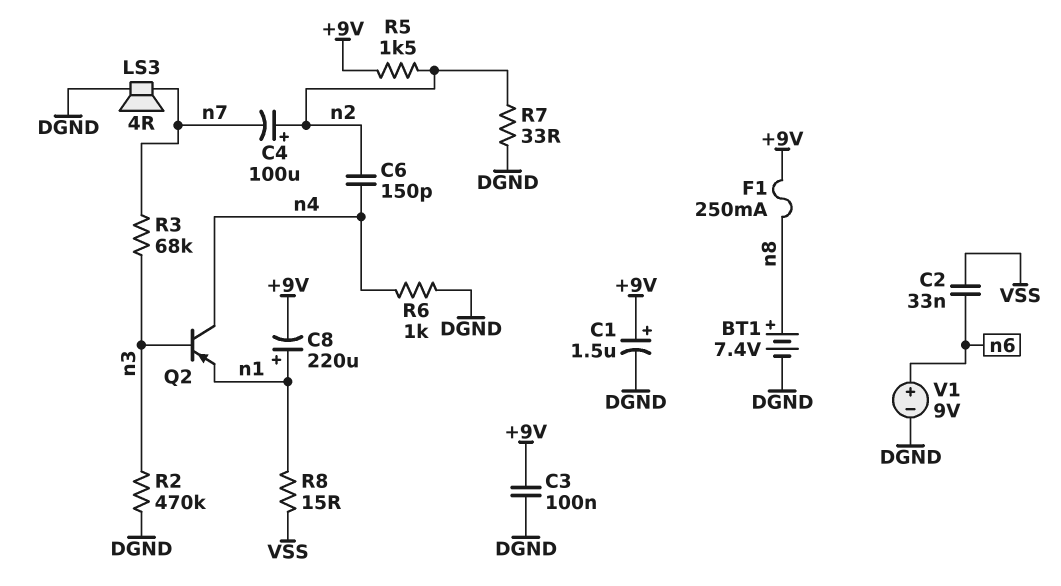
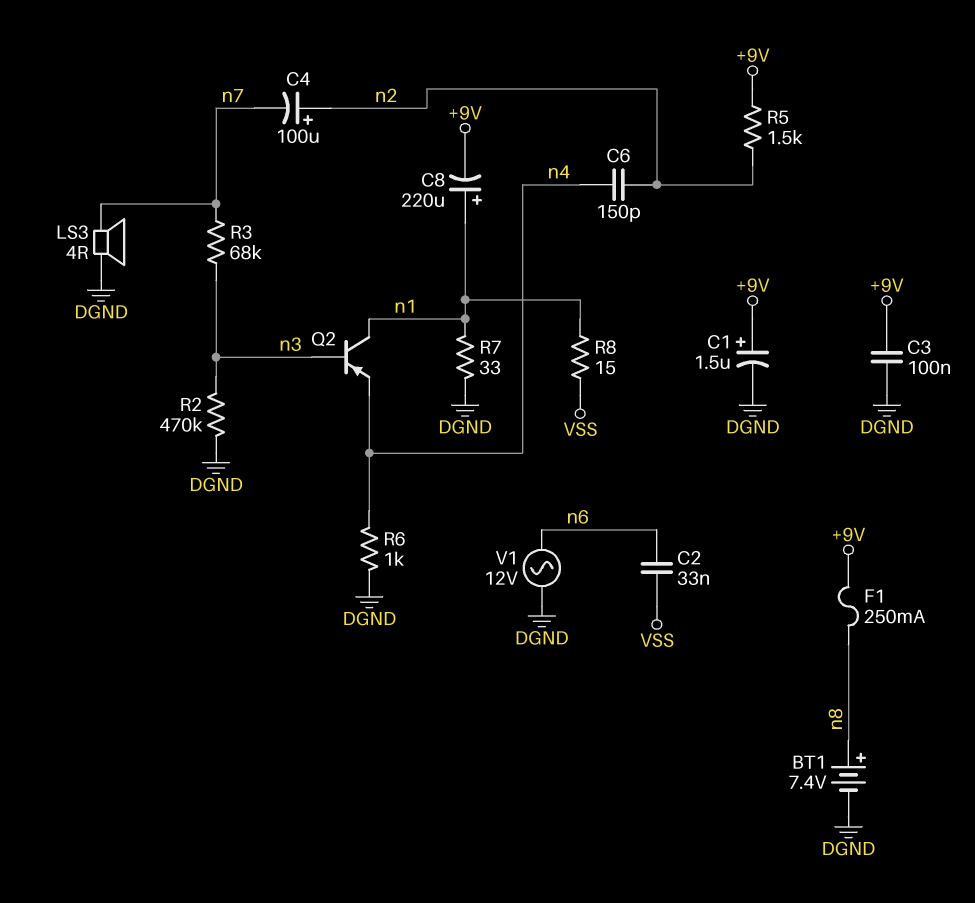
Q2: PNP (B n3, C n4, E n1) -> PNP (B n3, C n1, E n4)
R7: 33 (DGND, n2) -> 33 (DGND, n1)
V1: 9V (plus n6, minus DGND) -> AC 12V (DGND, n6)

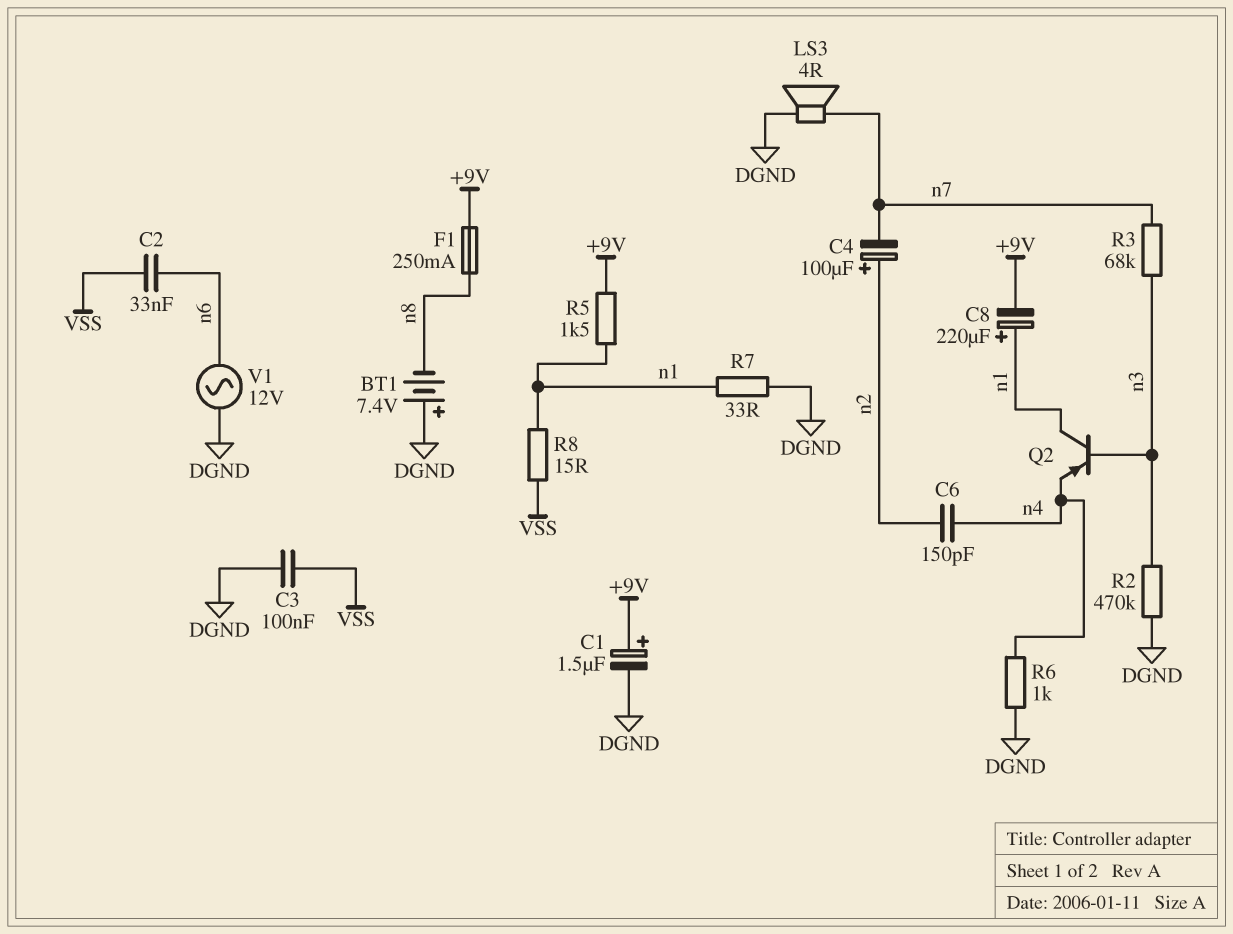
BT1: 7.4V (plus n8, minus DGND) -> 7.4V (plus DGND, minus n8)
C3: 100nF (+9V, DGND) -> 100nF (DGND, VSS)
R5: 1.5k (+9V, n2) -> 1.5k (+9V, n1)

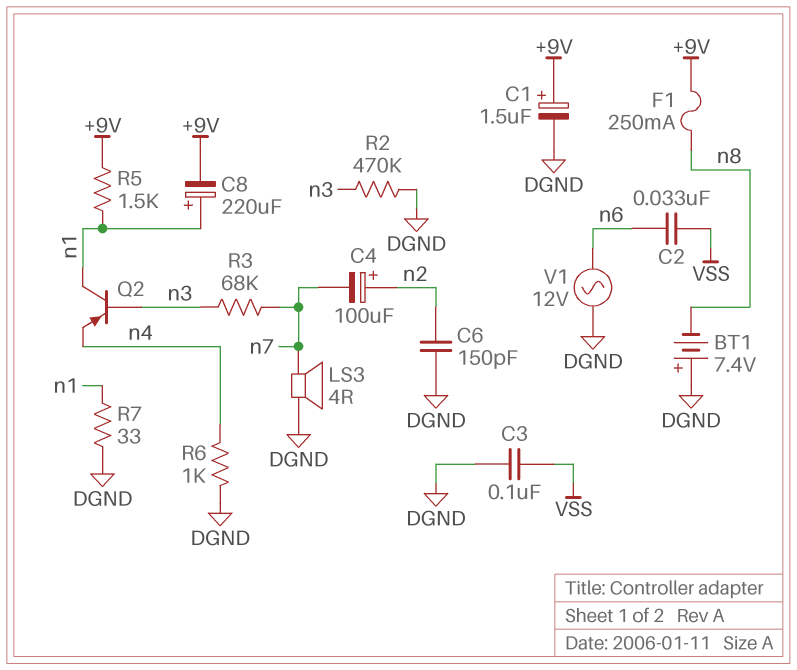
C6: 150pF (n2, n4) -> 150pF (DGND, n2)
R8: 15 (VSS, n1) -> none

